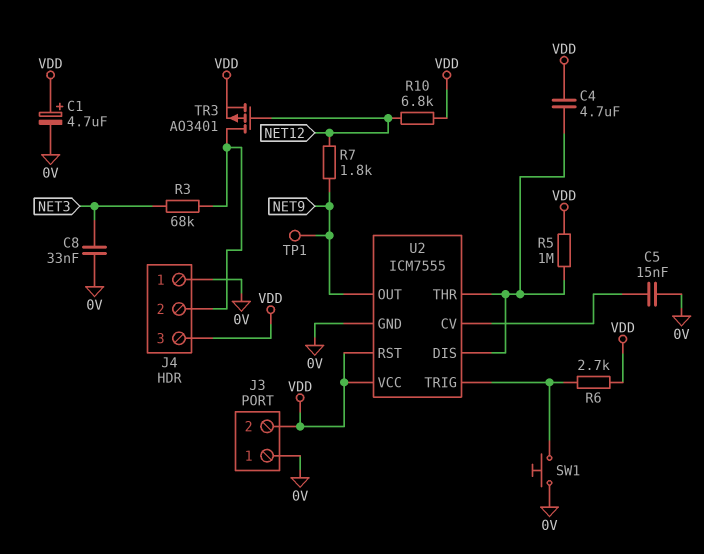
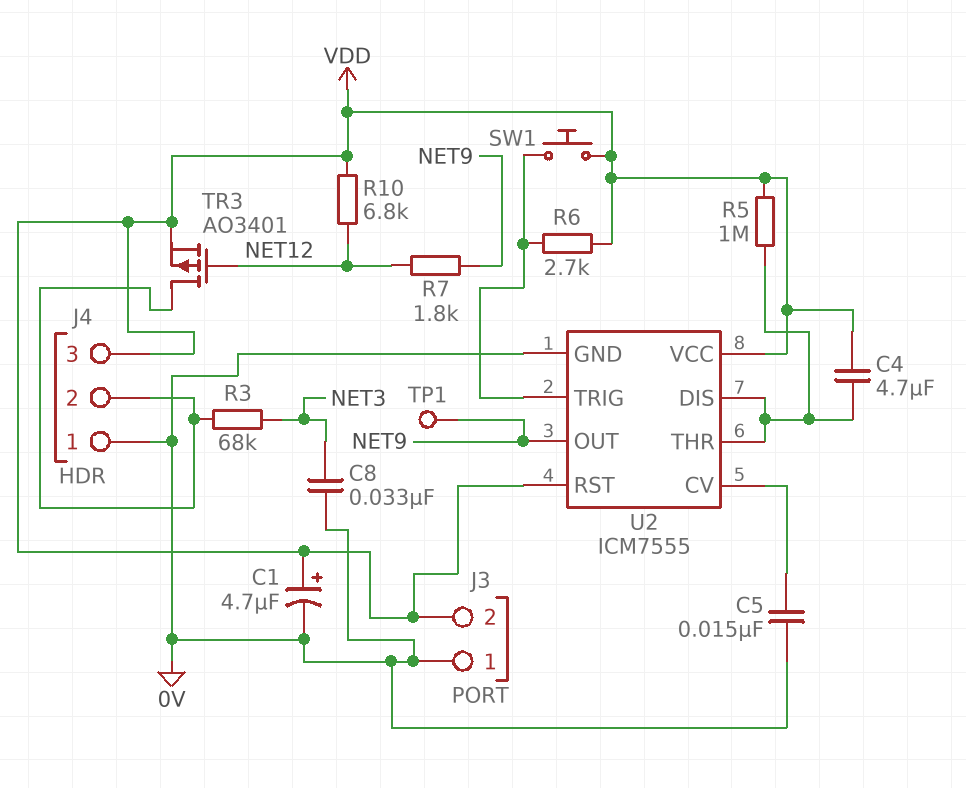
SW1: button (0V, U2/TRIG) -> button (U2/TRIG, VDD)

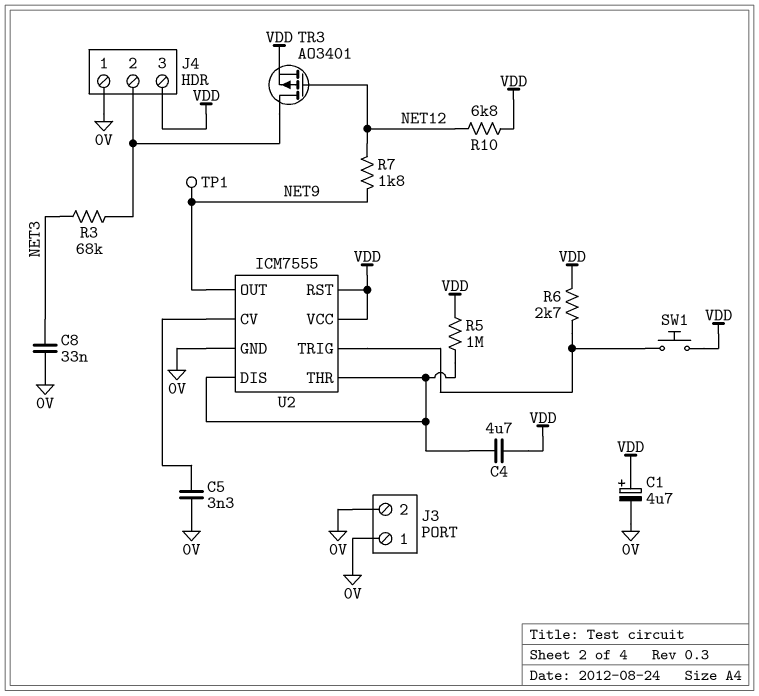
C5: 15nF (0V, U2/CV) -> 3.3nF (0V, U2/CV)
J3 pin 2: VDD -> 0V

